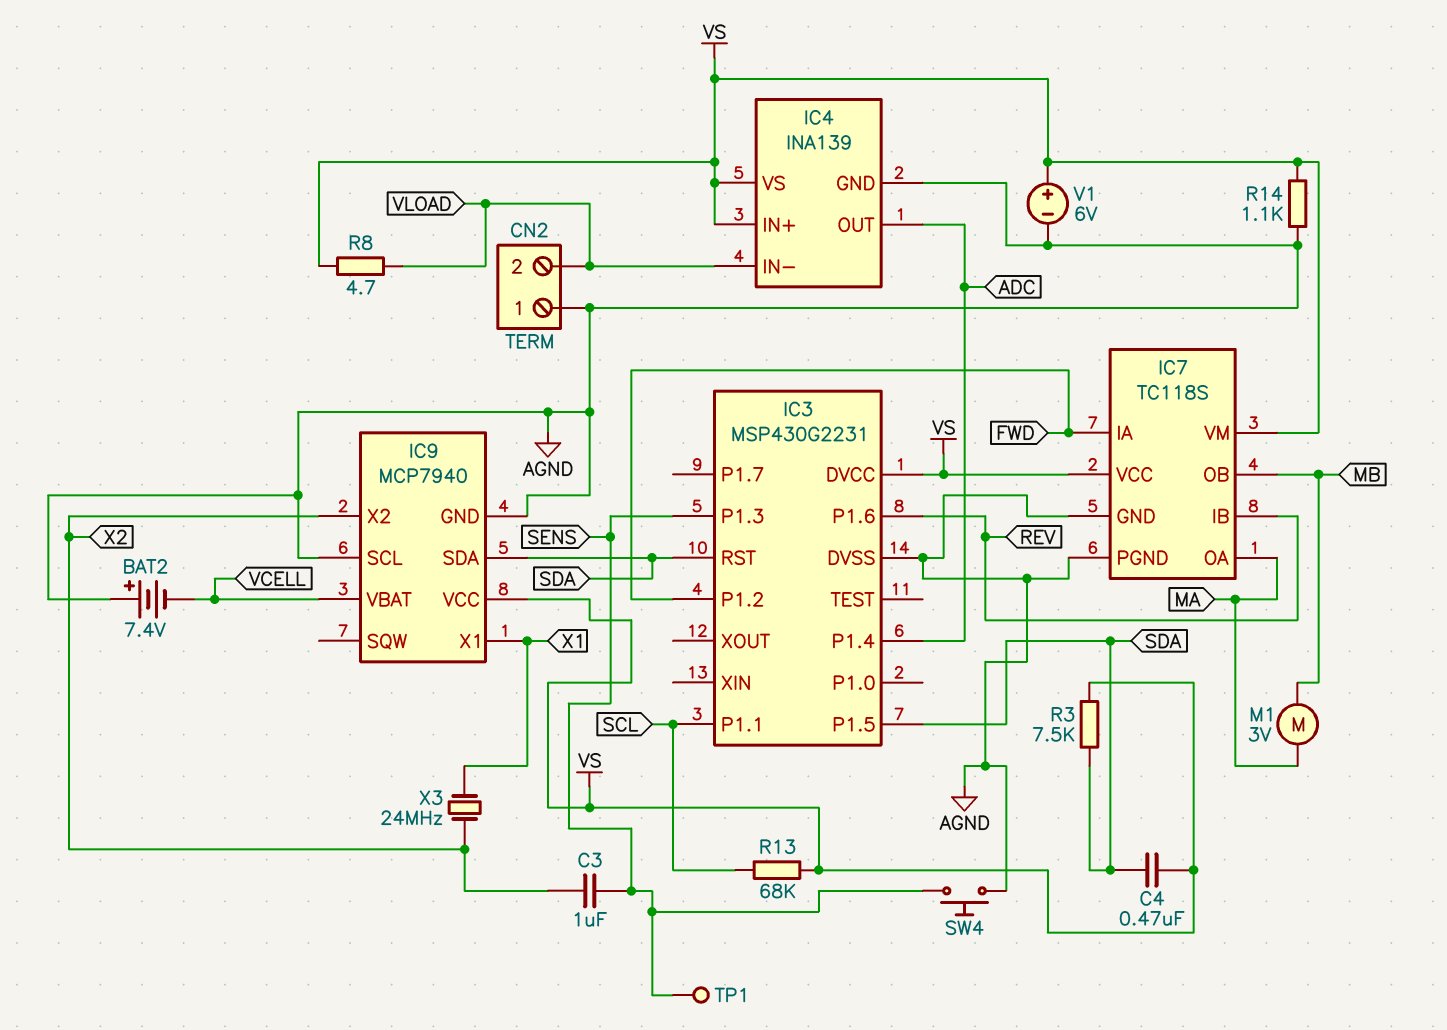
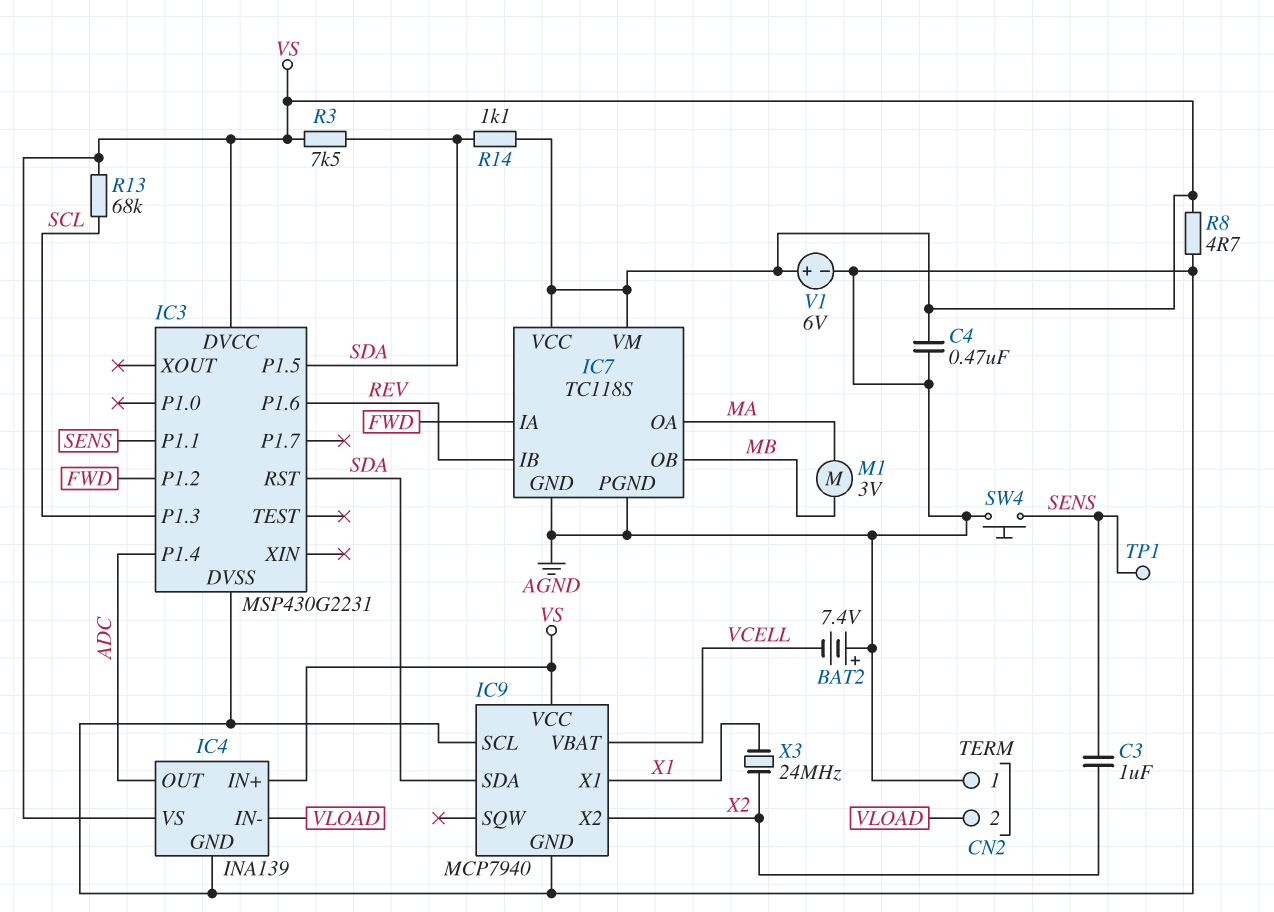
C4: 470nF (SDA, VS) -> 470nF (AGND, VS)
IC3 pin P1.1: SCL -> SENS
IC3 pin P1.3: SENS -> SCL
R8: 4.7 (VLOAD, VS) -> 4.7 (AGND, VS)
R14: 1.1k (AGND, VS) -> 1.1k (SDA, VS)

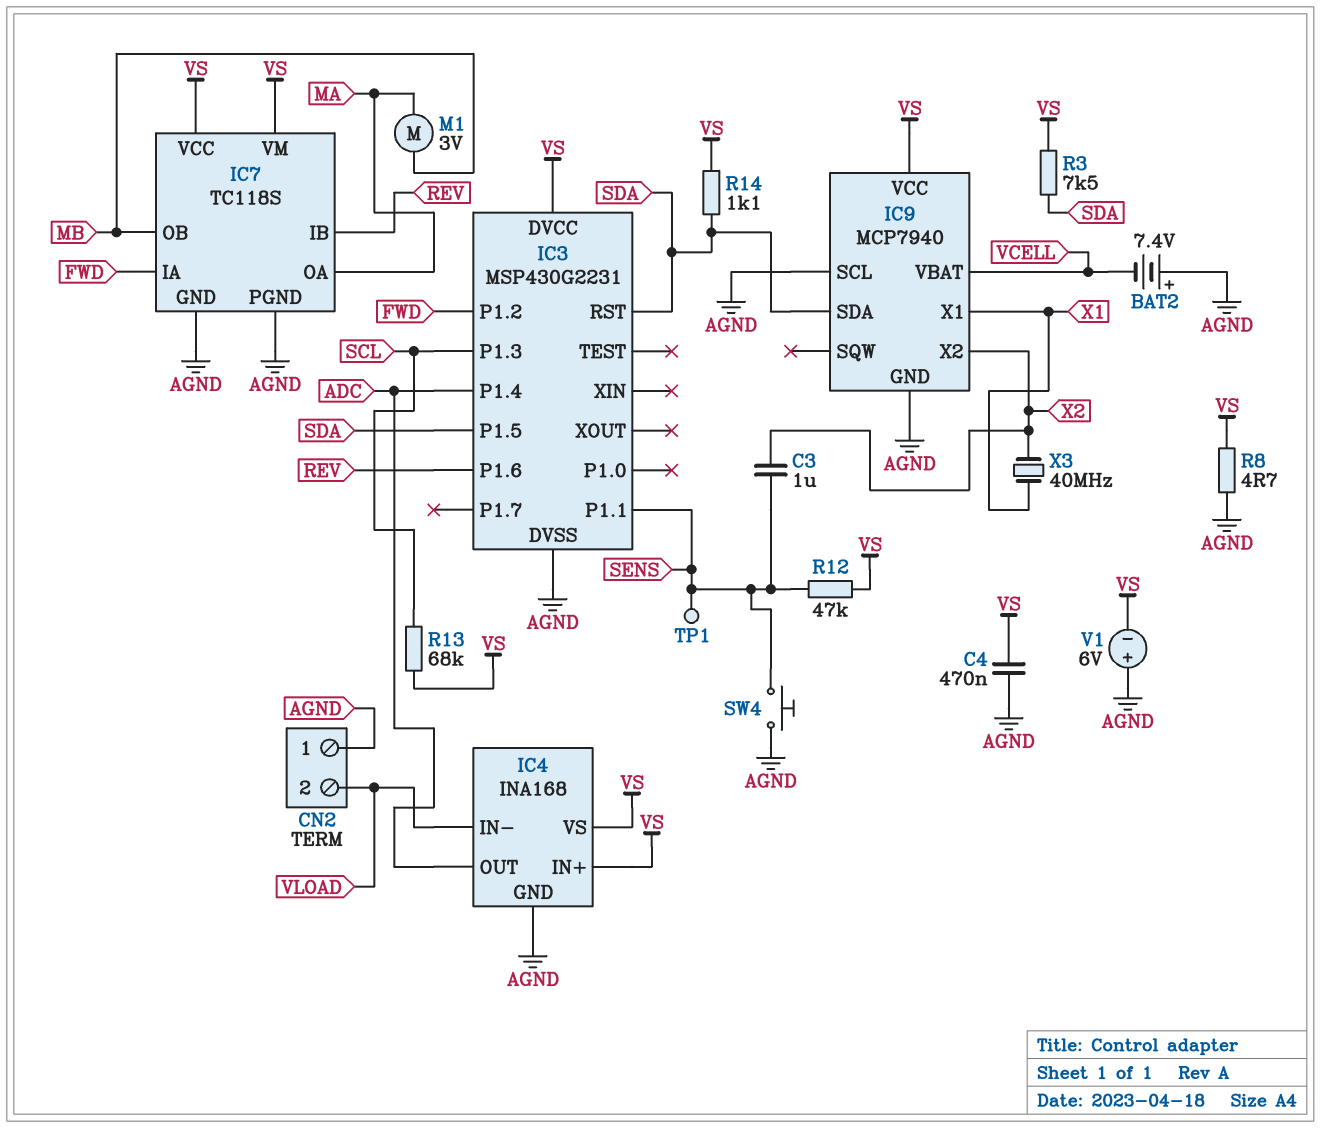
IC4: INA139 -> INA168
R12: none -> 47k (SENS, VS)
V1: 6V (plus VS, minus AGND) -> 6V (plus AGND, minus VS)
X3: 24MHz (X1, X2) -> 40MHz (X1, X2)

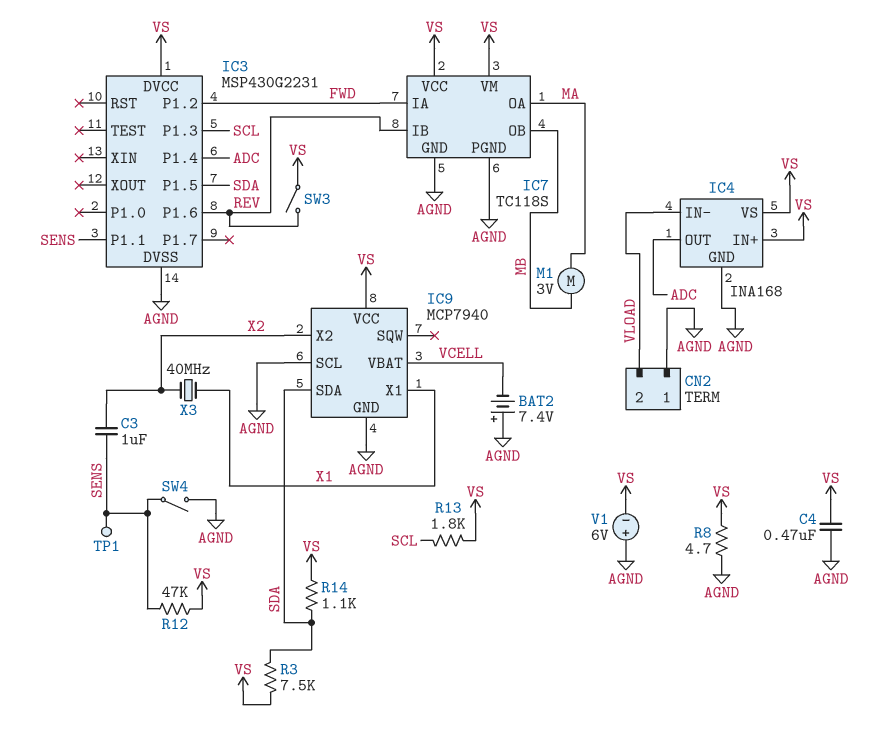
IC3 pin RST: SDA -> none
R13: 68k (SCL, VS) -> 1.8k (SCL, VS)
SW3: none -> switch (REV, VS)
SW4: button (AGND, SENS) -> switch (AGND, SENS)

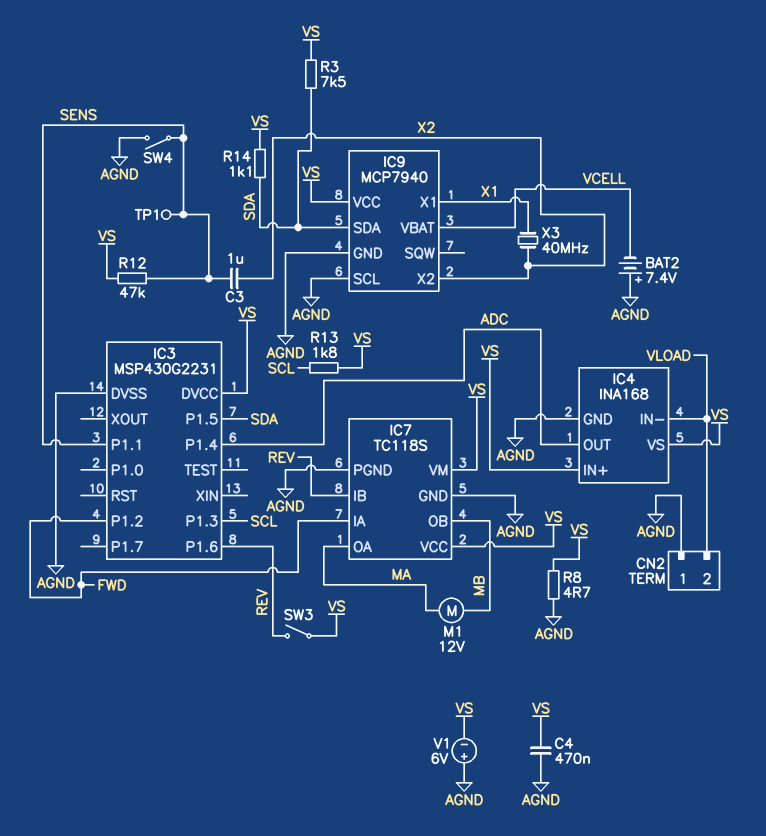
M1: motor 3V (MA, MB) -> motor 12V (MA, MB)

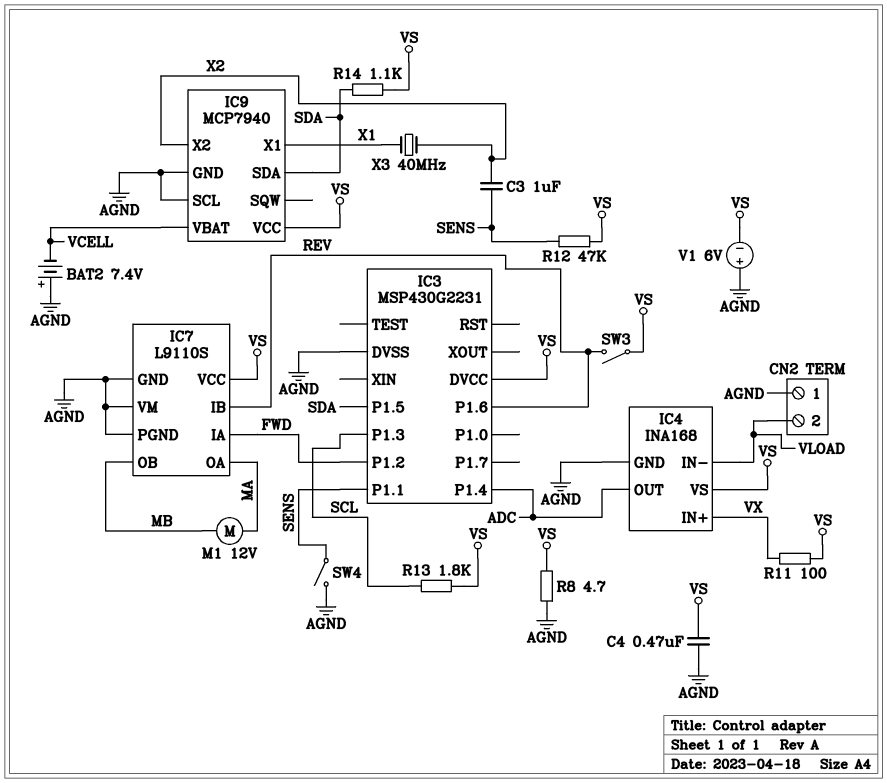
IC4 pin IN+: VS -> VX
IC7: TC118S -> L9110S
IC7 pin VM: VS -> AGND
R3: 7.5k (SDA, VS) -> none
R11: none -> 100 (VS, VX)
TP1: test point (SENS) -> none

